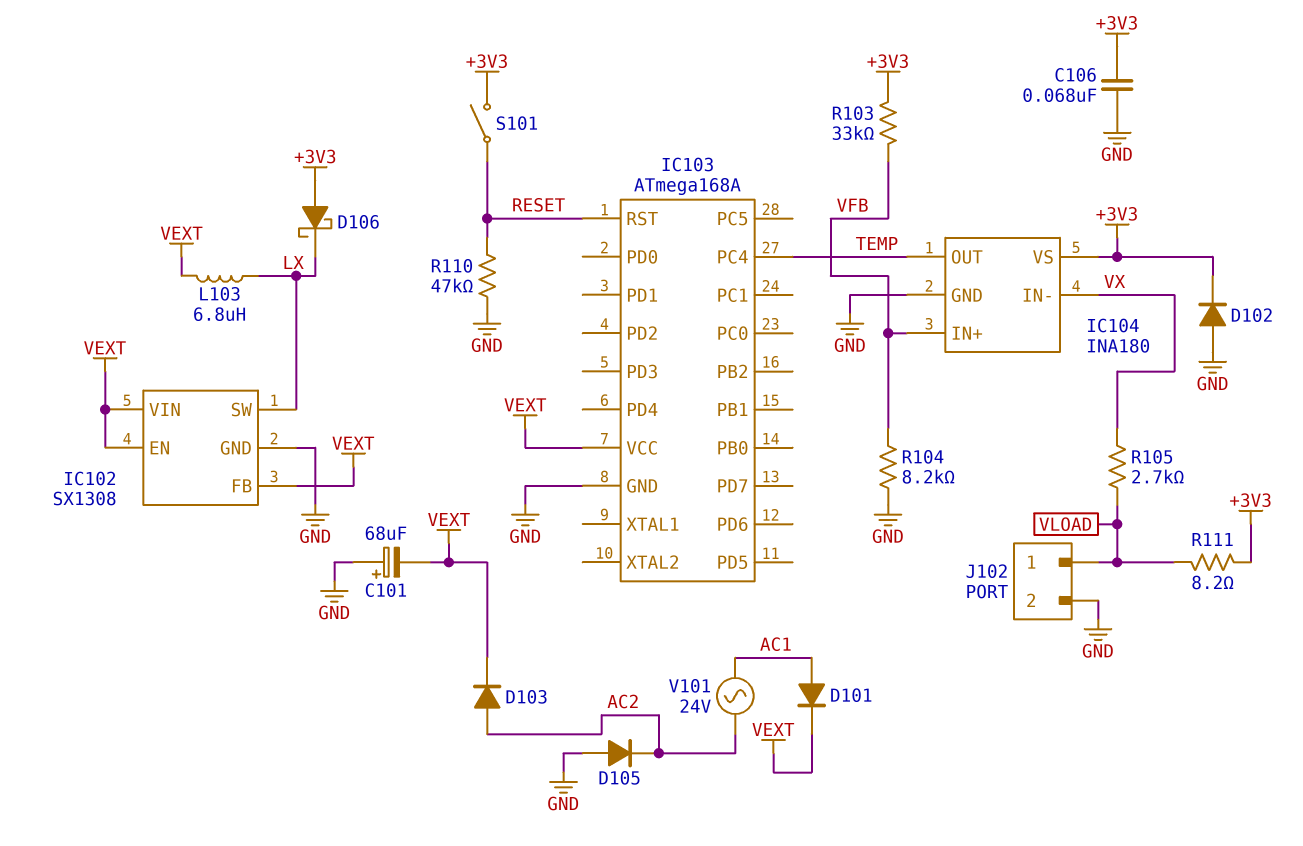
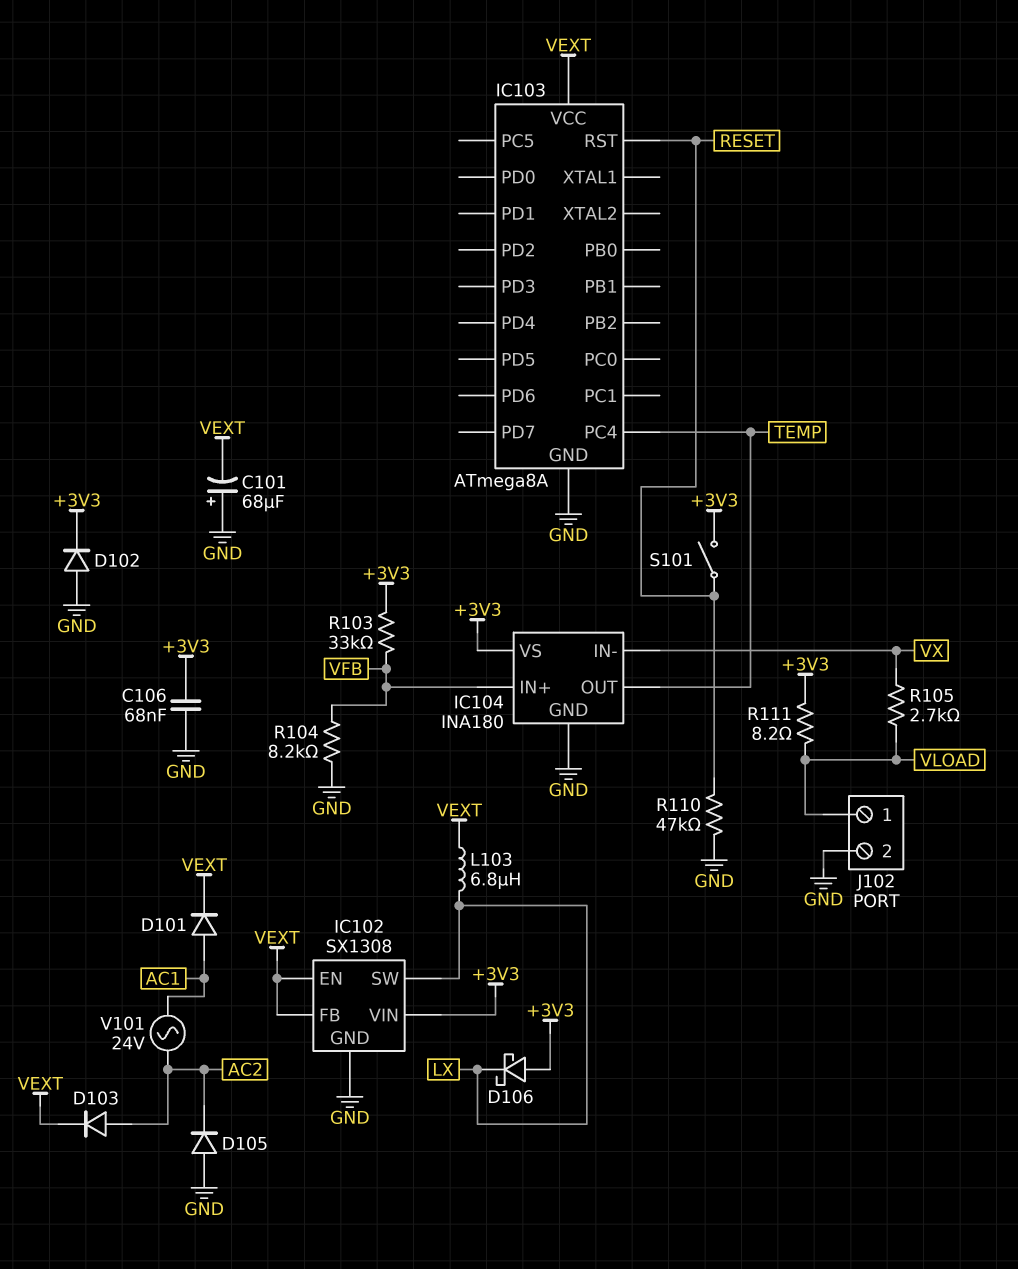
IC102 pin VIN: VEXT -> +3V3
IC103: ATmega168A -> ATmega8A

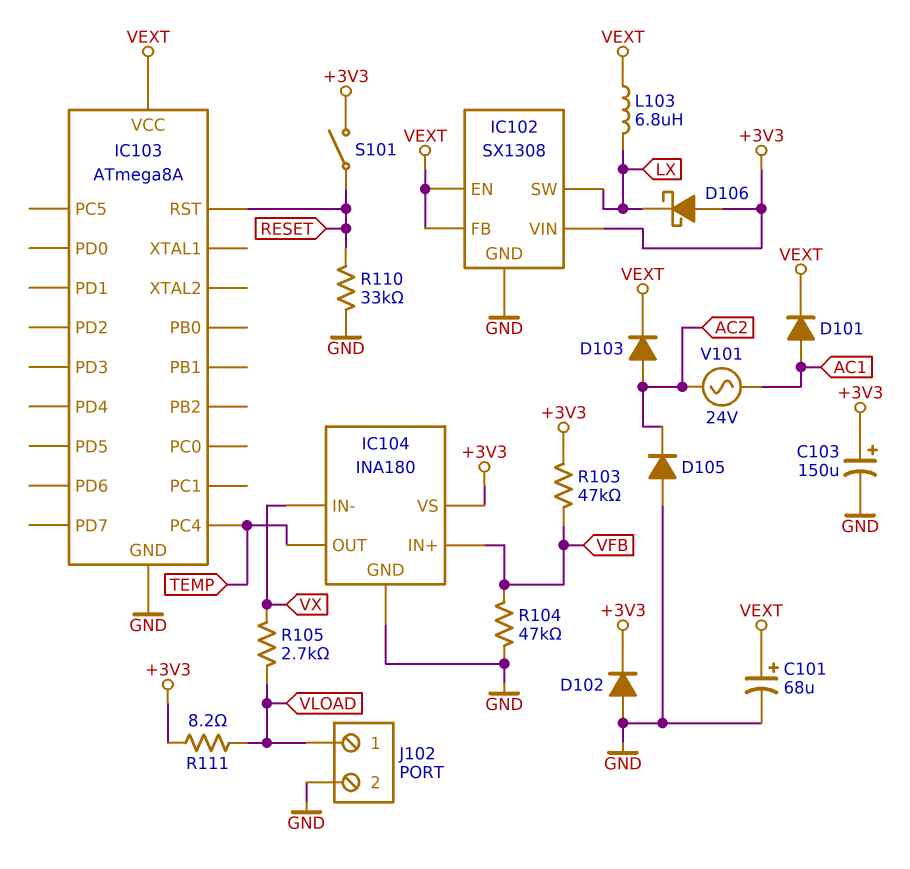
C101: 68uF (plus GND, minus VEXT) -> 68uF (plus VEXT, minus GND)
C103: none -> 150uF (plus +3V3, minus GND)
C106: 68nF (+3V3, GND) -> none
R103: 33k (+3V3, VFB) -> 47k (+3V3, VFB)
R104: 8.2k (GND, VFB) -> 47k (GND, VFB)
R110: 47k (GND, RESET) -> 33k (GND, RESET)

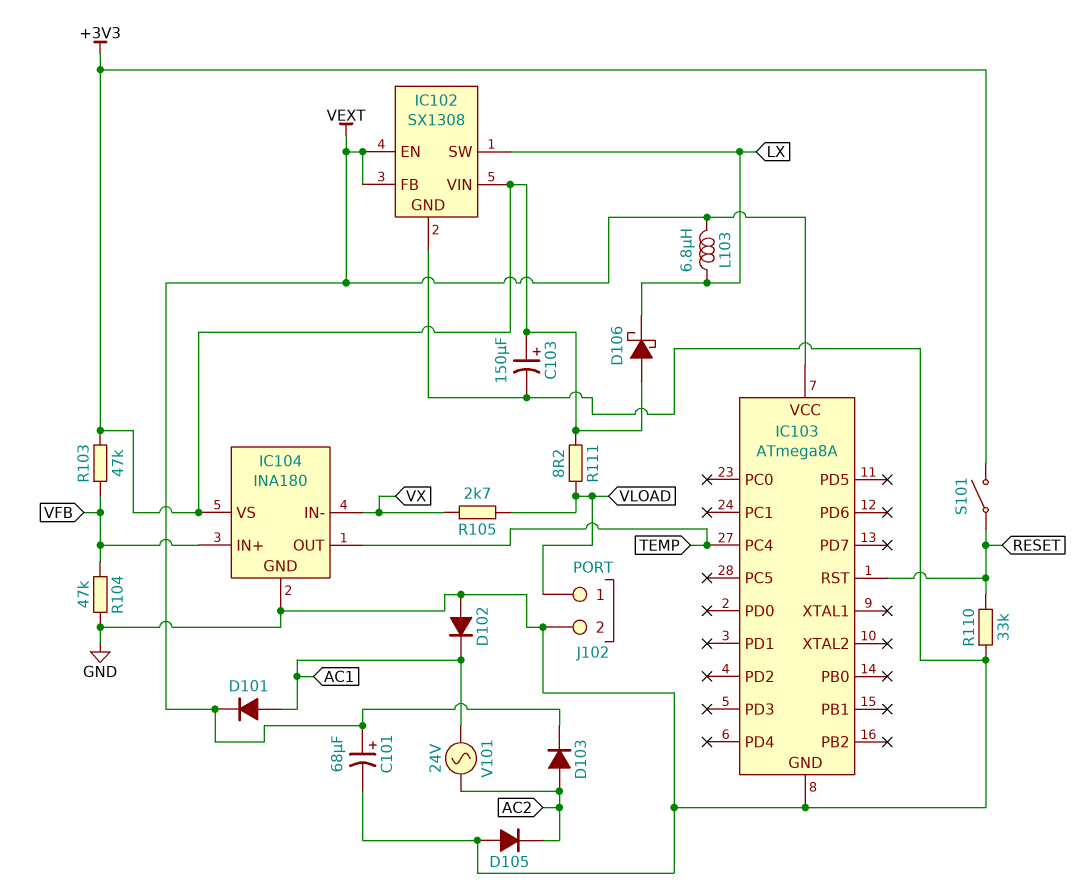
D102: diode (A GND, K +3V3) -> diode (A GND, K AC1)

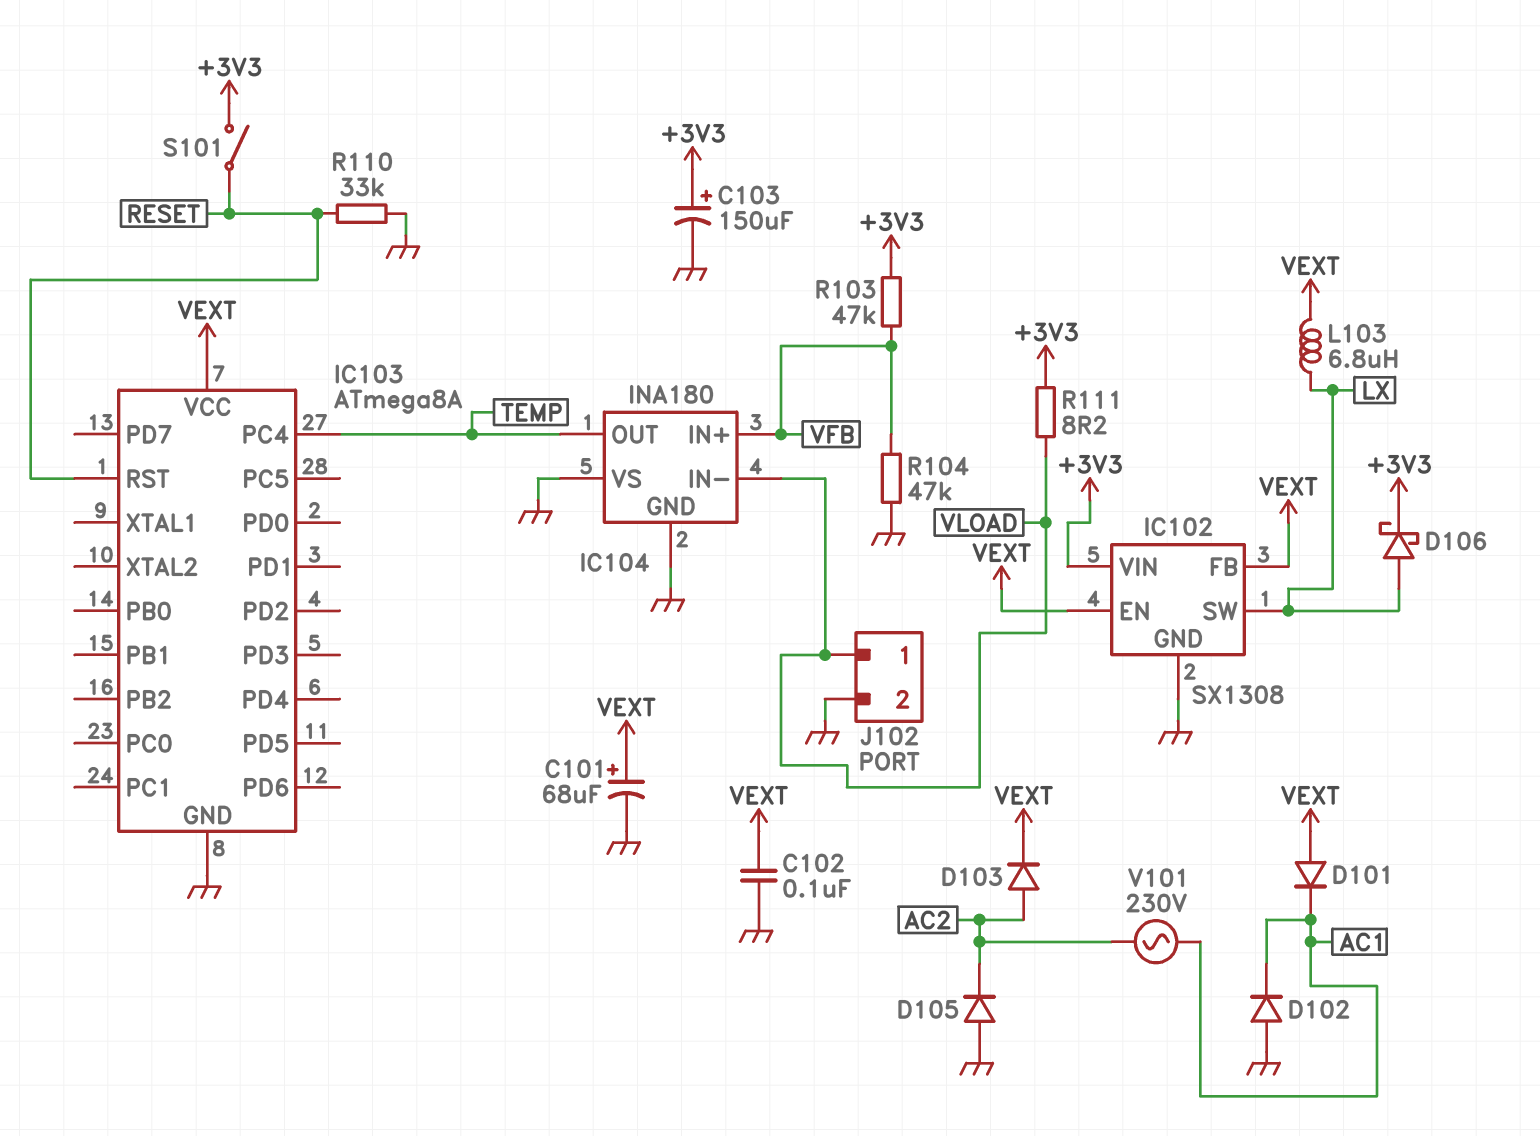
C102: none -> 100nF (GND, VEXT)
D101: diode (A AC1, K VEXT) -> diode (A VEXT, K AC1)
D106: schottky (A +3V3, K LX) -> schottky (A LX, K +3V3)
IC104 pin IN-: VX -> VLOAD
IC104 pin VS: +3V3 -> GND
R105: 2.7k (VLOAD, VX) -> none
V101: AC 24V (AC1, AC2) -> AC 230V (AC1, AC2)

